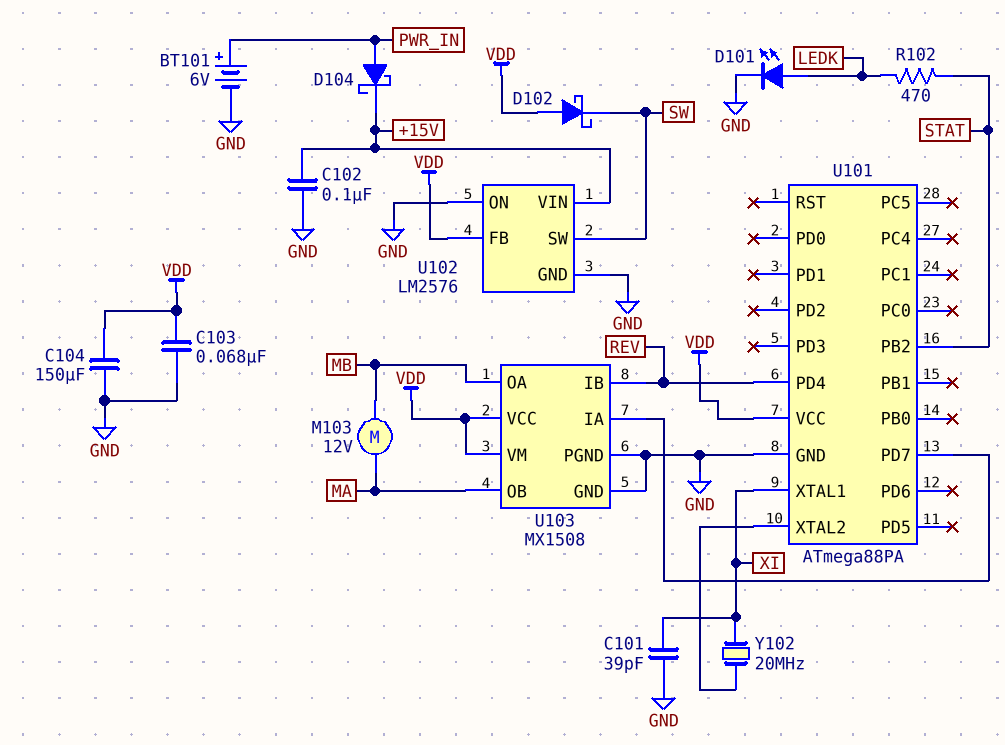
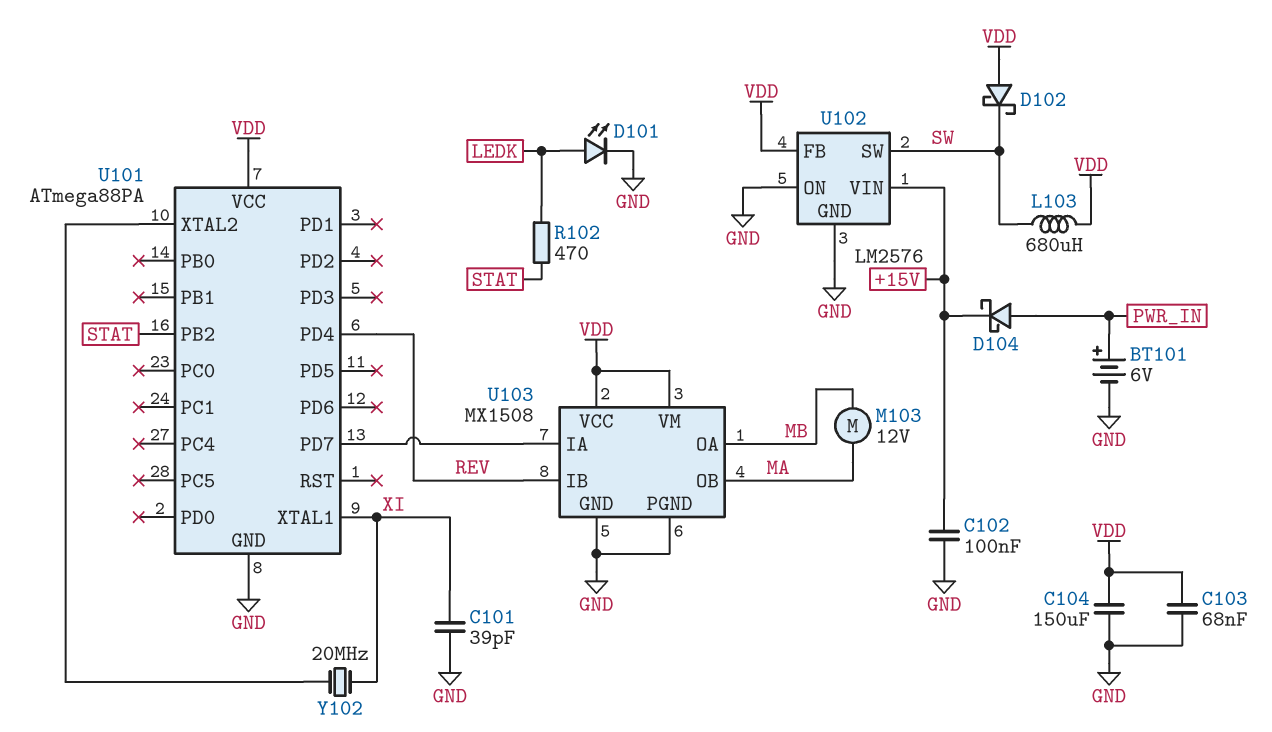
L103: none -> 680uH (SW, VDD)

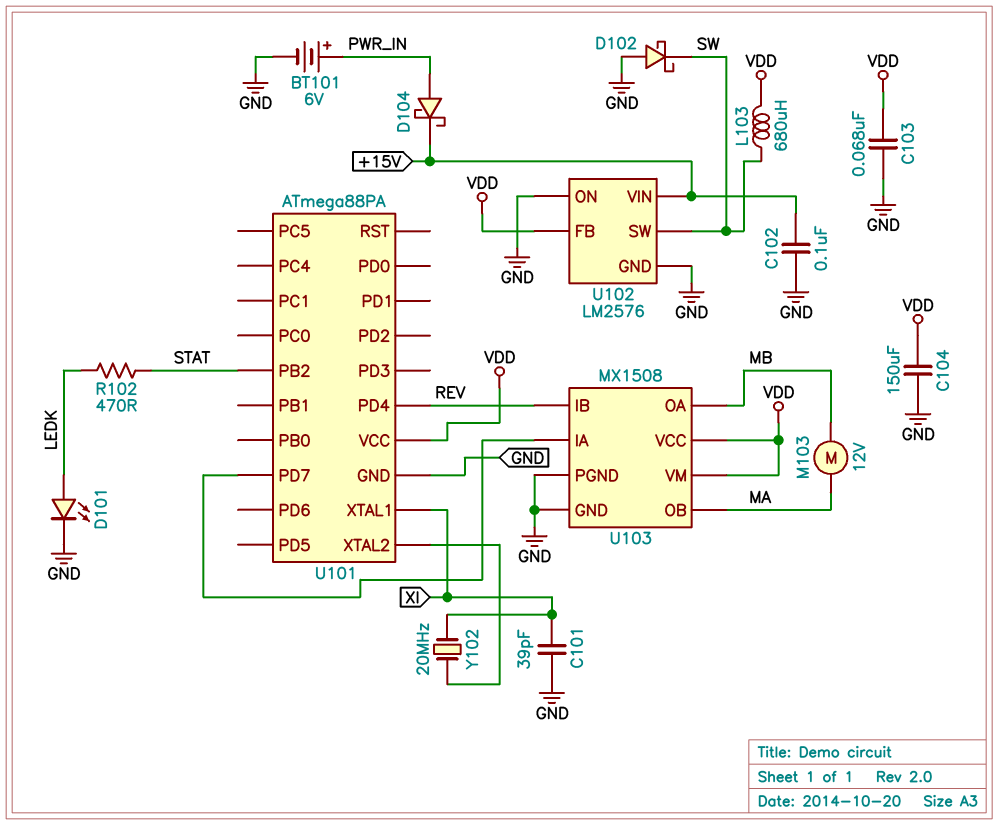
D102: schottky (A VDD, K SW) -> schottky (A GND, K SW)

